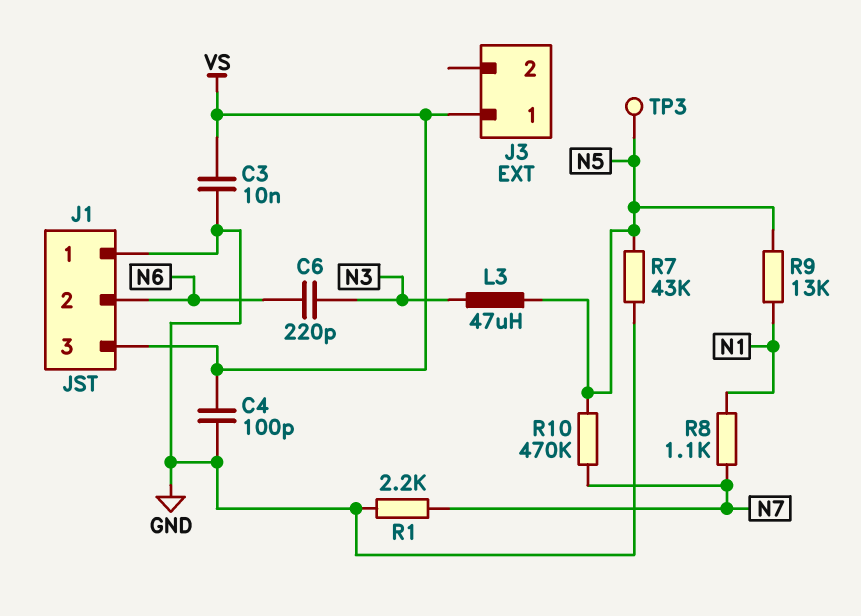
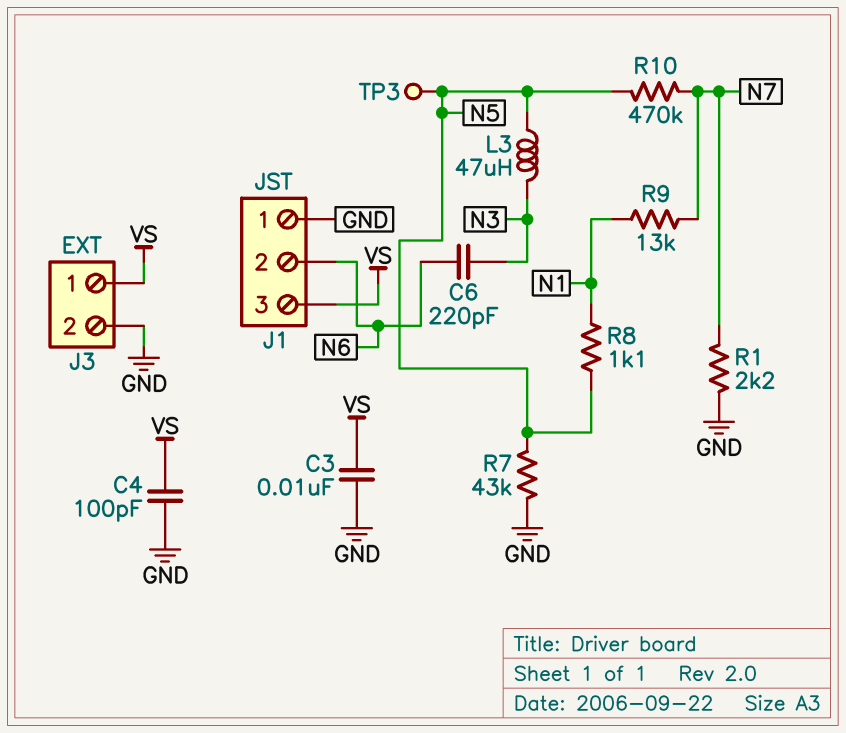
J3 pin 2: none -> GND
R8: 1.1k (N1, N7) -> 1.1k (N1, N5)
R9: 13k (N1, N5) -> 13k (N1, N7)

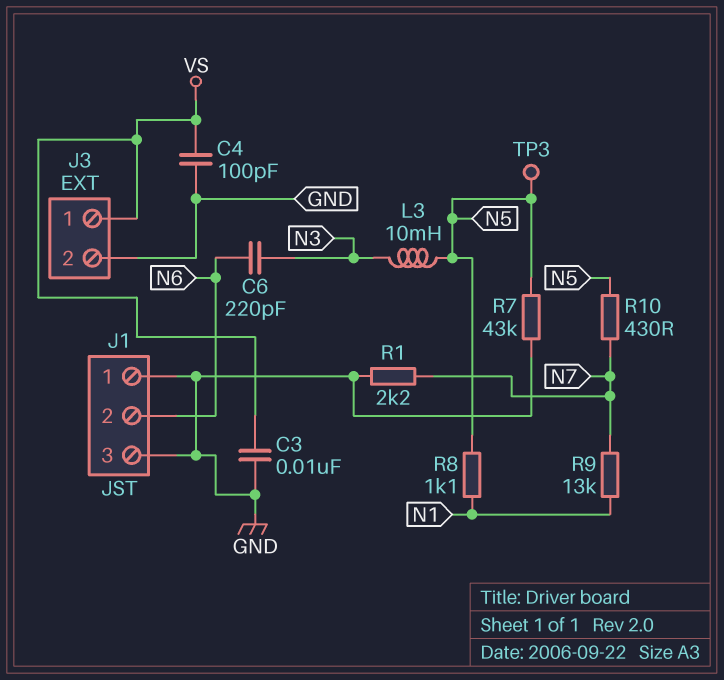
J1 pin 3: VS -> GND
L3: 47uH (N3, N5) -> 10mH (N3, N5)
R10: 470k (N5, N7) -> 430 (N5, N7)

